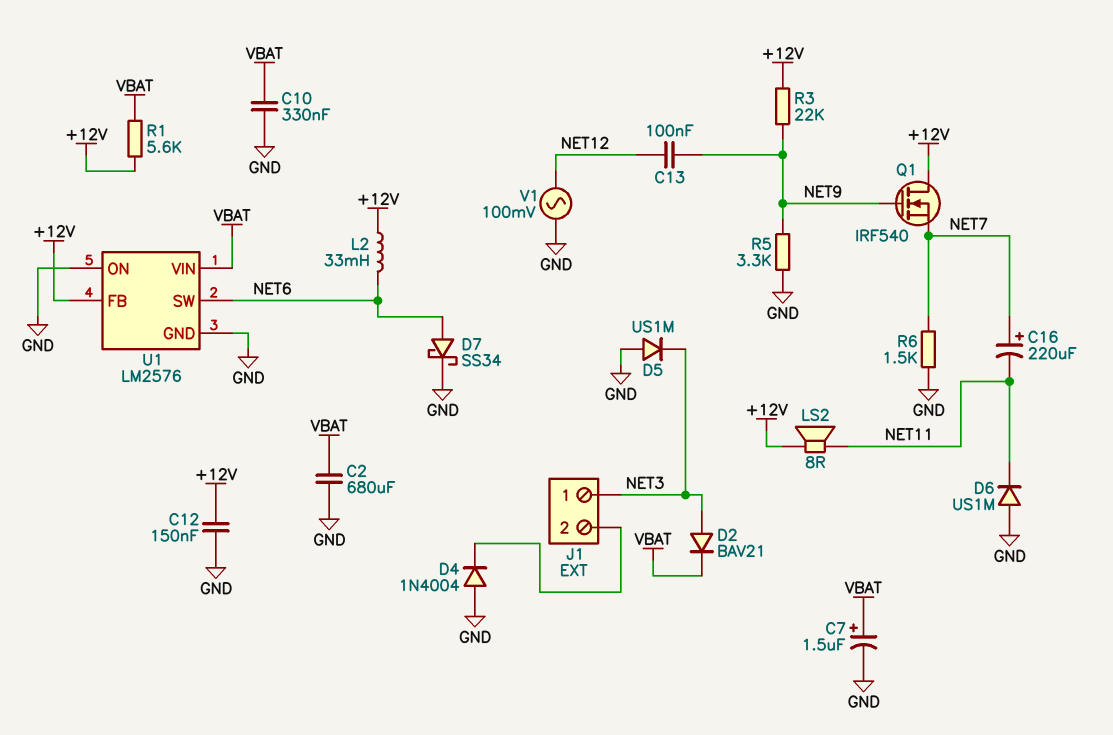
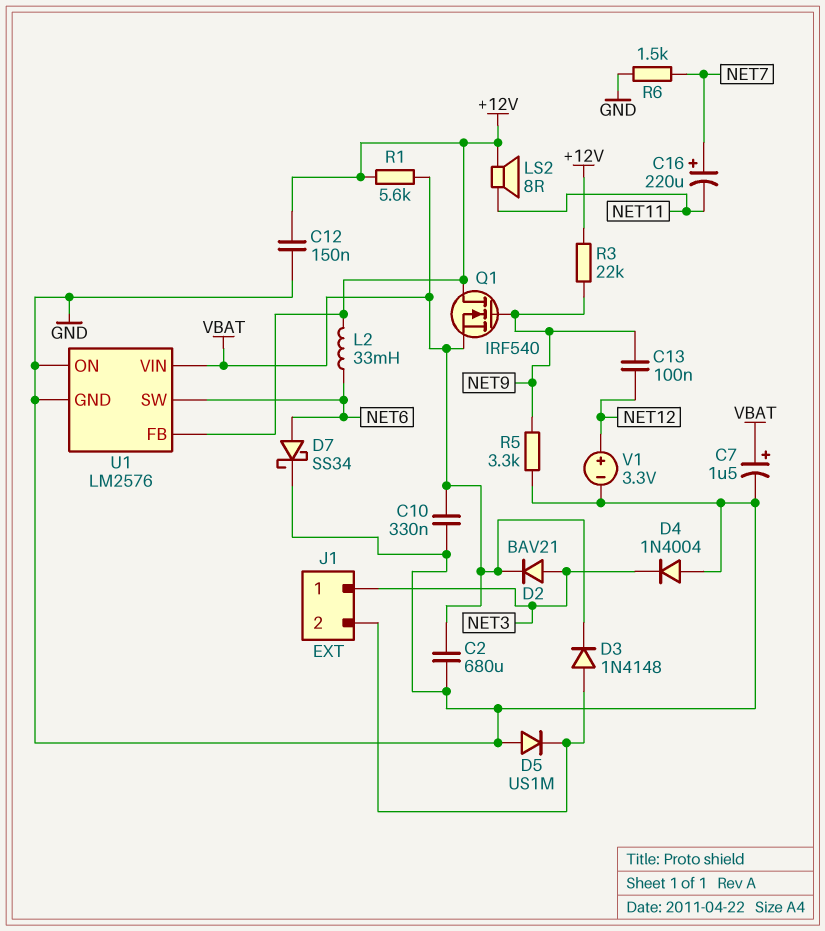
D3: none -> diode 1N4148 (A J1/2, K VBAT)
D4: diode 1N4004 (A GND, K J1/2) -> diode 1N4004 (A GND, K NET3)
D5: diode US1M (A GND, K NET3) -> diode US1M (A GND, K J1/2)
D6: diode US1M (A GND, K NET11) -> none
Q1: NMOS IRF540 (G NET9, D +12V, S NET7) -> NMOS IRF540 (G NET9, D +12V, S VBAT)
V1: AC 100mV (GND, NET12) -> 3.3V (plus NET12, minus GND)

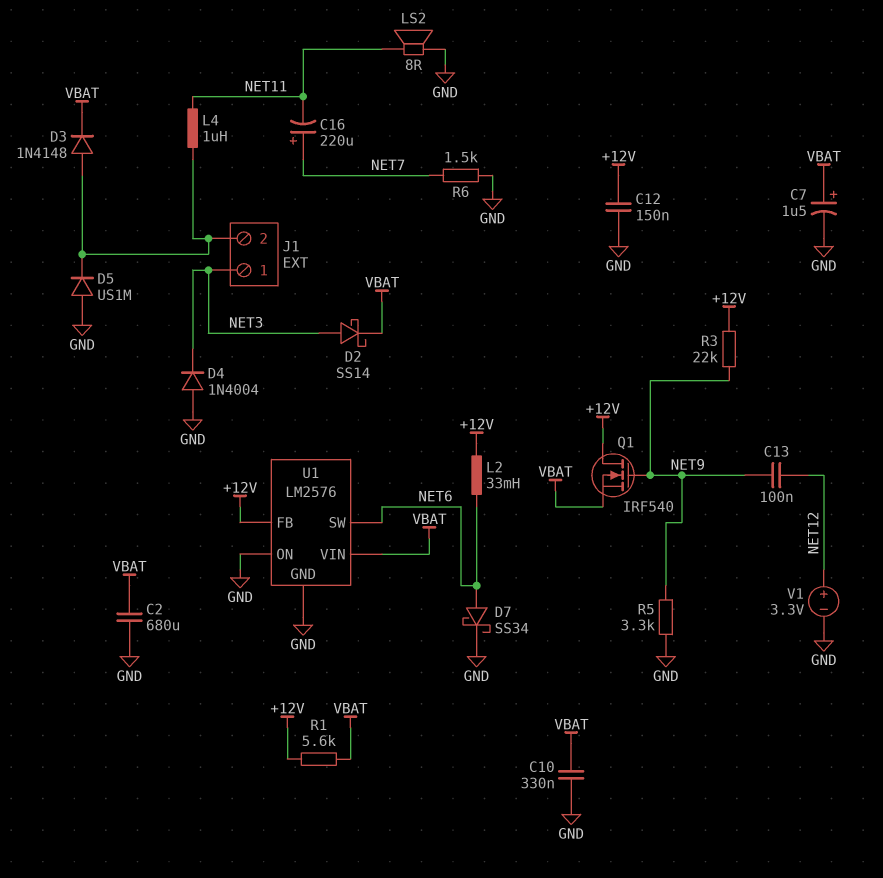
D2: diode BAV21 (A NET3, K VBAT) -> schottky SS14 (A NET3, K VBAT)
L4: none -> 1uH (J1/2, NET11)
LS2: speaker 8R (+12V, NET11) -> speaker 8R (GND, NET11)

